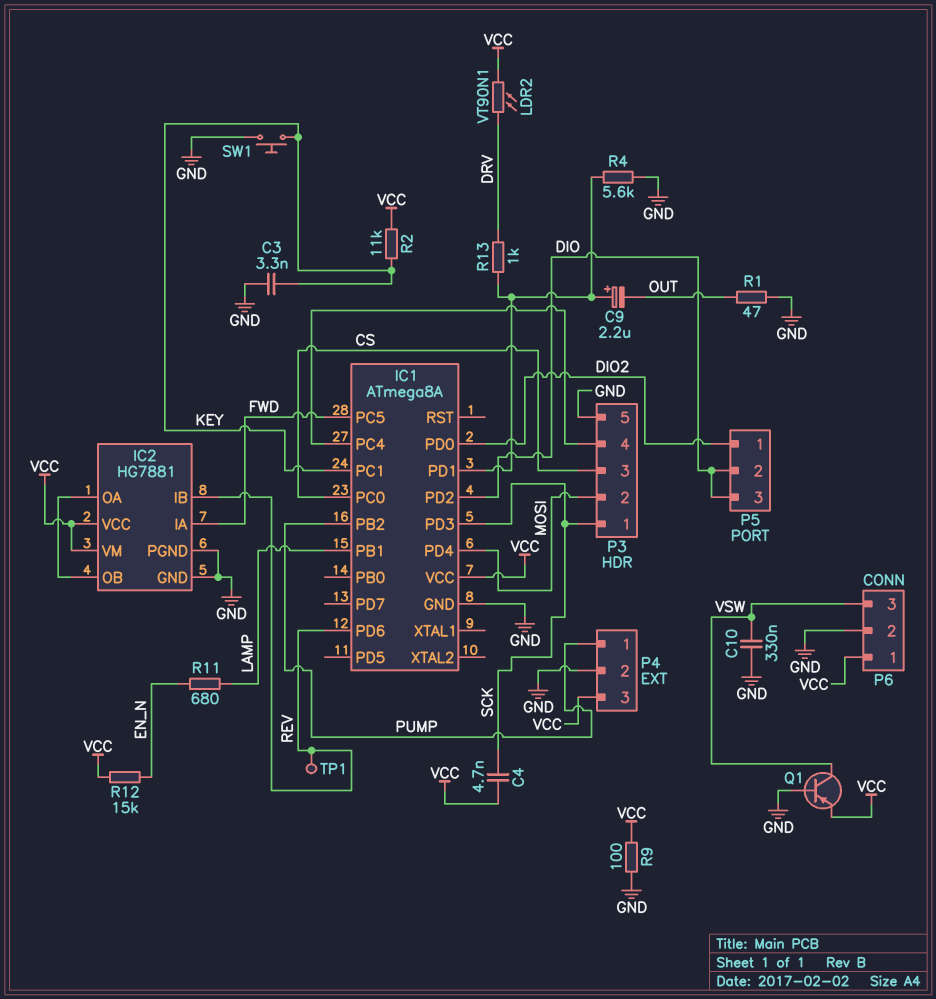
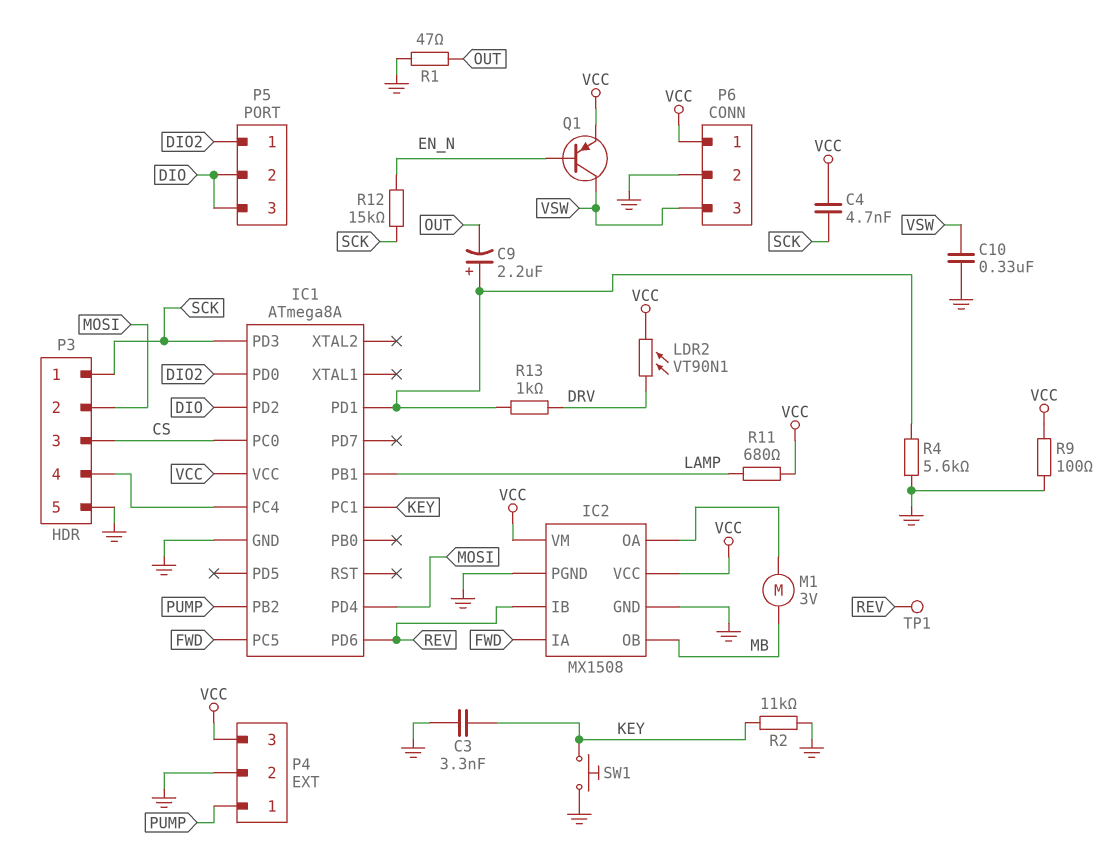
IC2: HG7881 -> MX1508
IC2 pin OB: IC2/OA -> MB
M1: none -> motor 3V (IC2/OA, MB)
Q1: PNP (B GND, C VSW, E VCC) -> PNP (B EN_N, C VSW, E VCC)
R2: 11k (KEY, VCC) -> 11k (GND, KEY)
R11: 680 (EN_N, LAMP) -> 680 (LAMP, VCC)
R12: 15k (EN_N, VCC) -> 15k (EN_N, SCK)

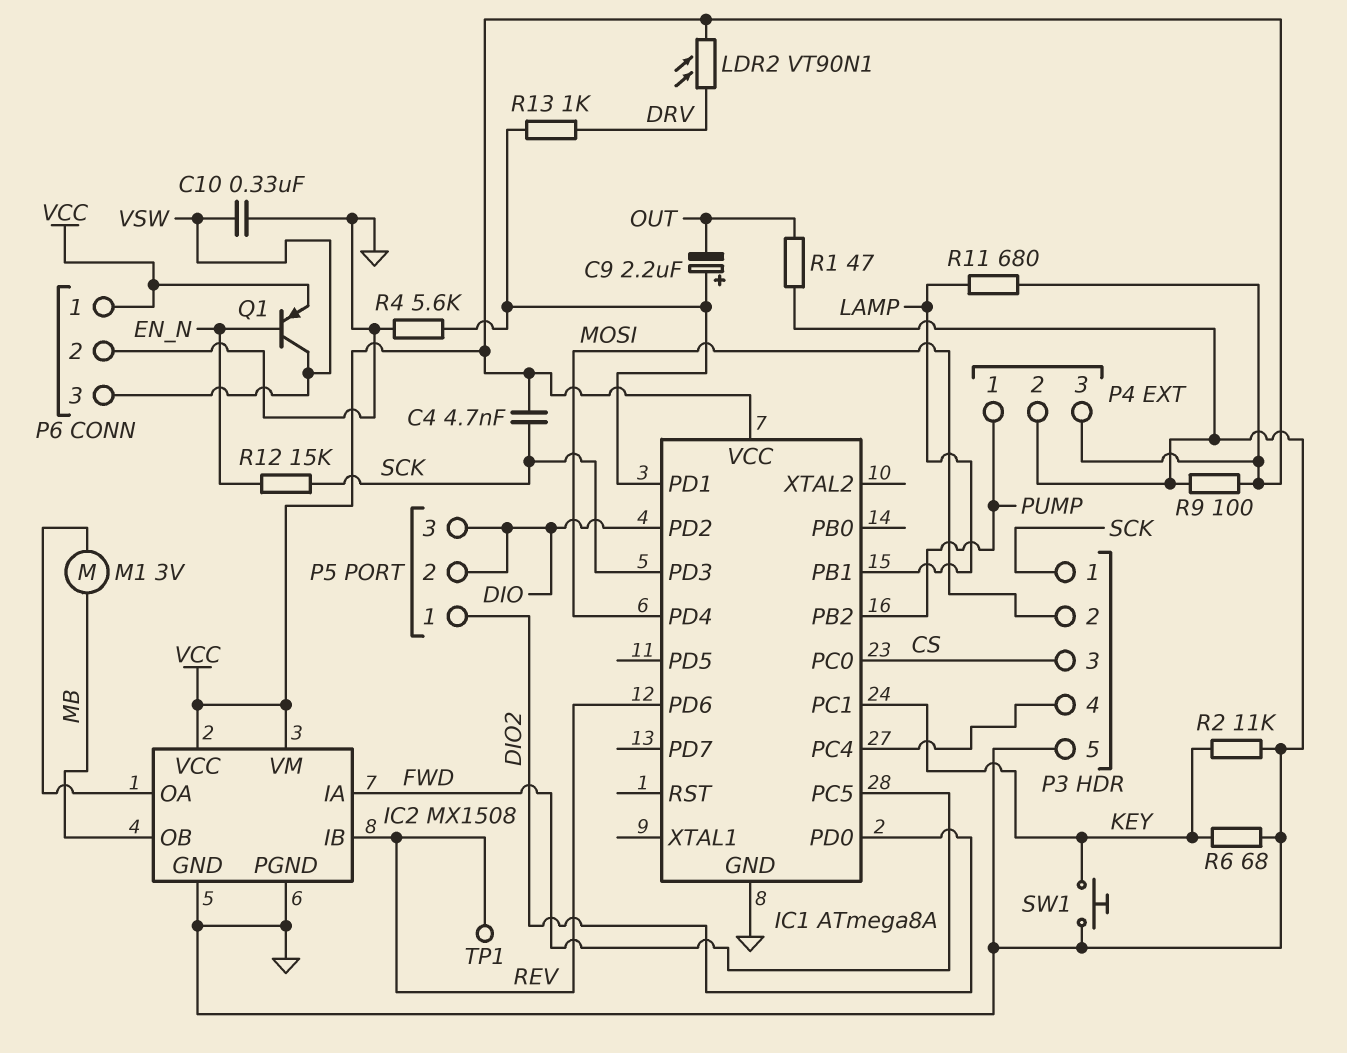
C3: 3.3nF (GND, KEY) -> none
R6: none -> 68 (GND, KEY)

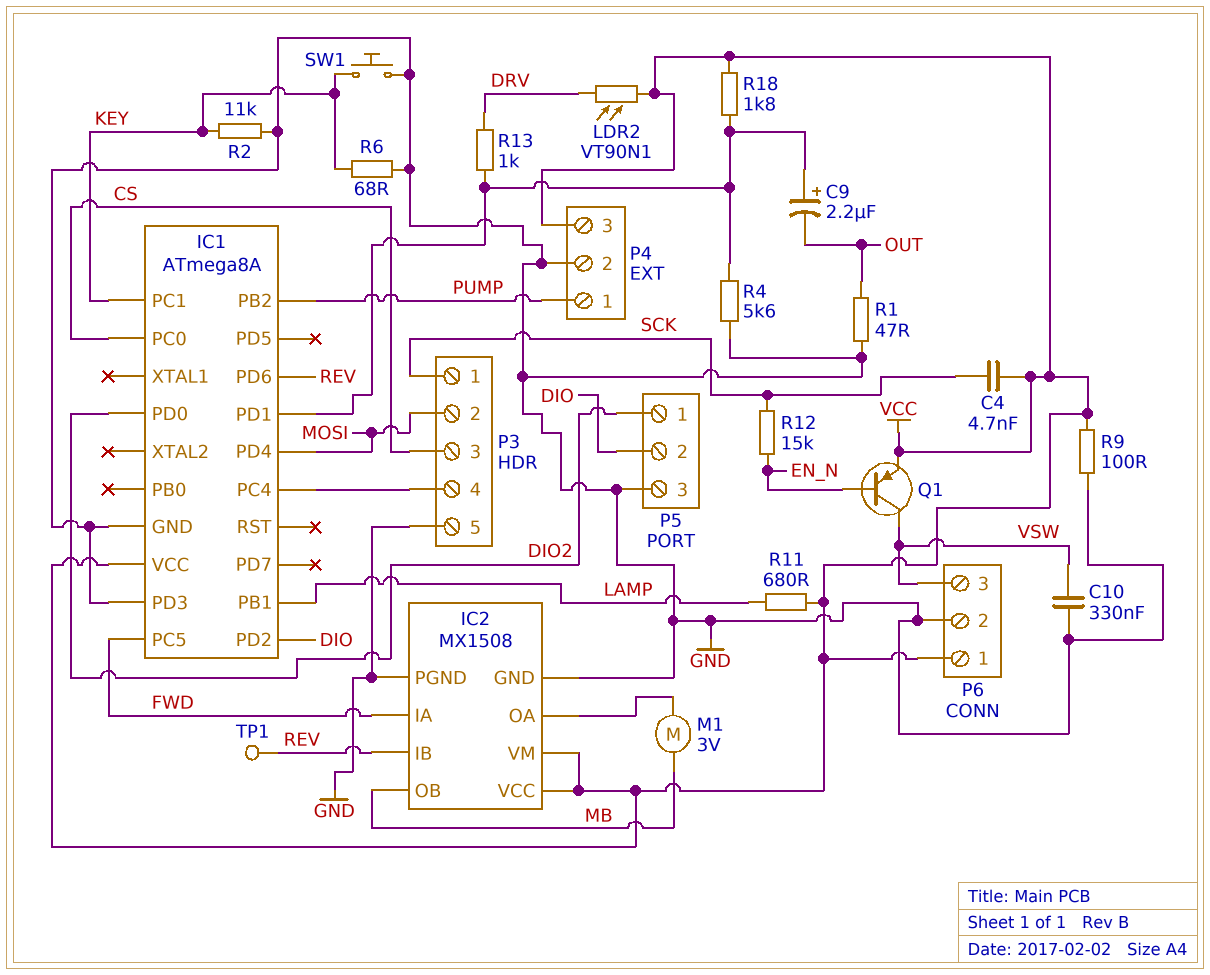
IC1 pin PD3: SCK -> GND
P5 pin 3: DIO -> GND
R18: none -> 1.8k (IC1/PD1, VCC)

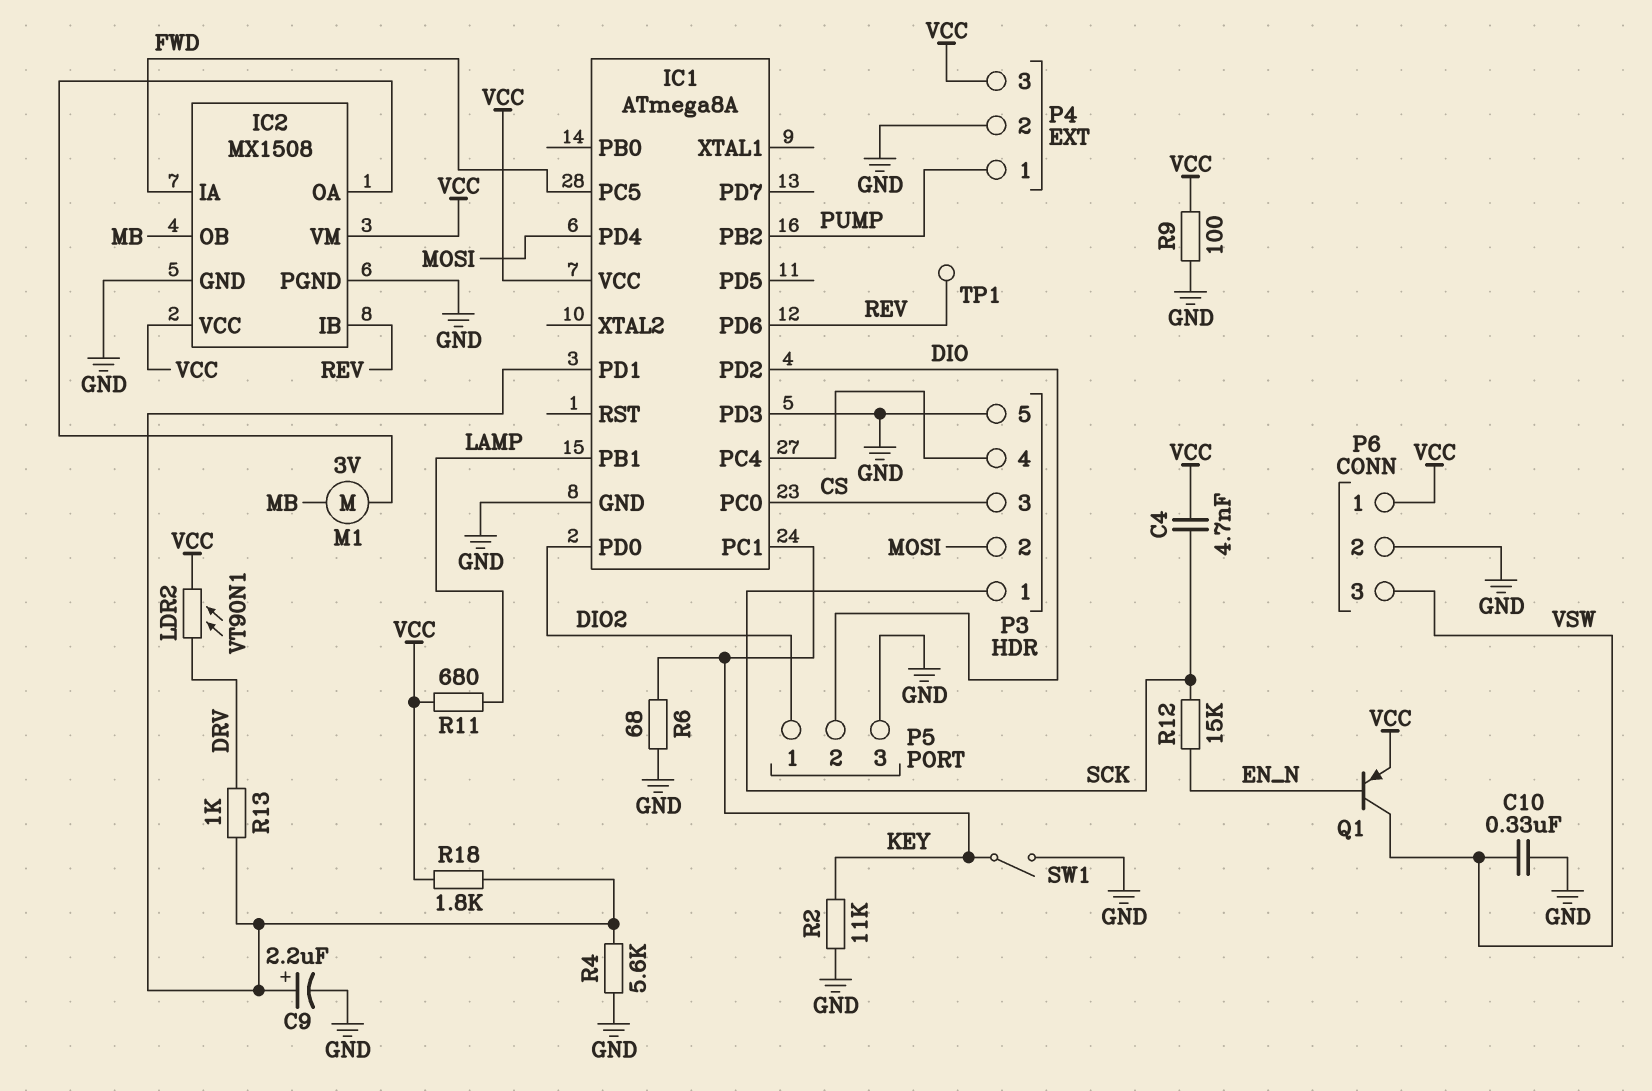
C9: 2.2uF (plus IC1/PD1, minus OUT) -> 2.2uF (plus IC1/PD1, minus GND)
R1: 47 (GND, OUT) -> none
SW1: button (GND, KEY) -> switch (GND, KEY)

